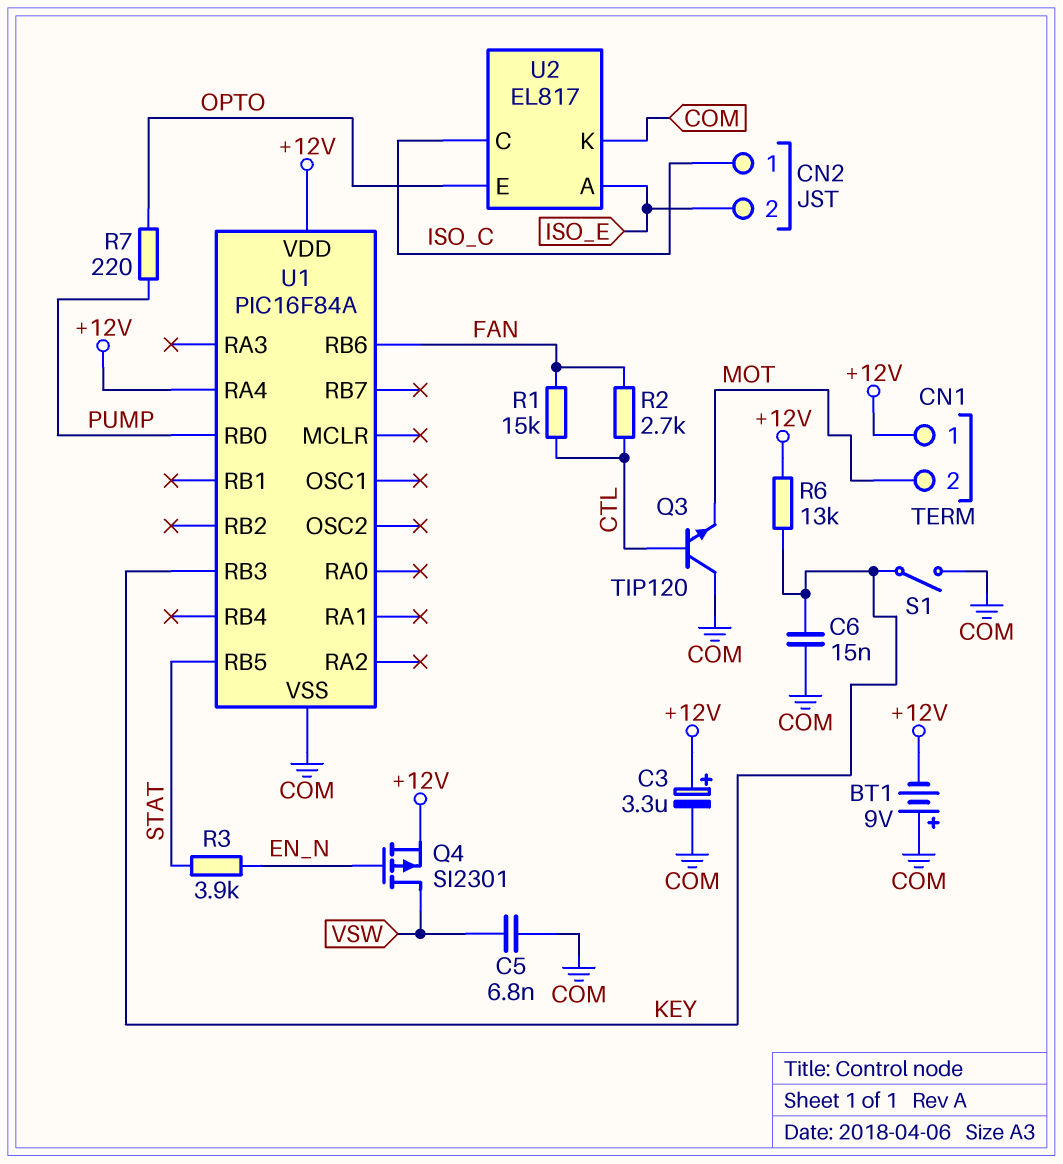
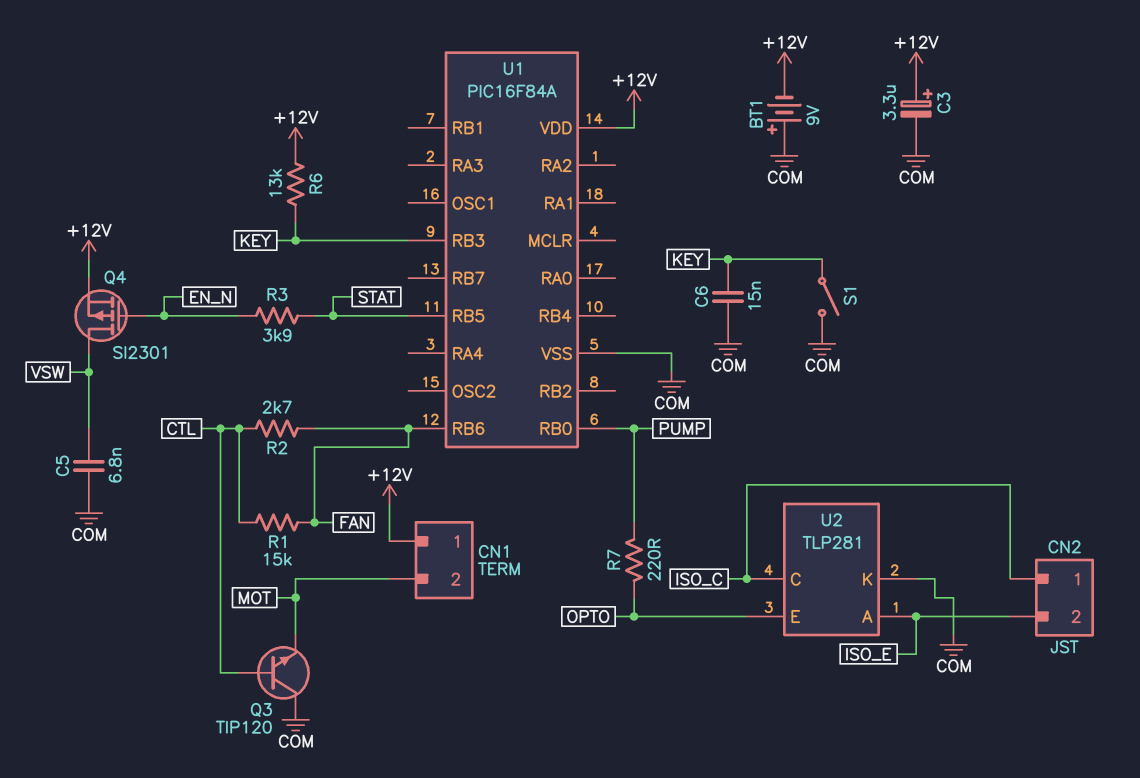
U1 pin RA4: +12V -> none
U2: EL817 -> TLP281

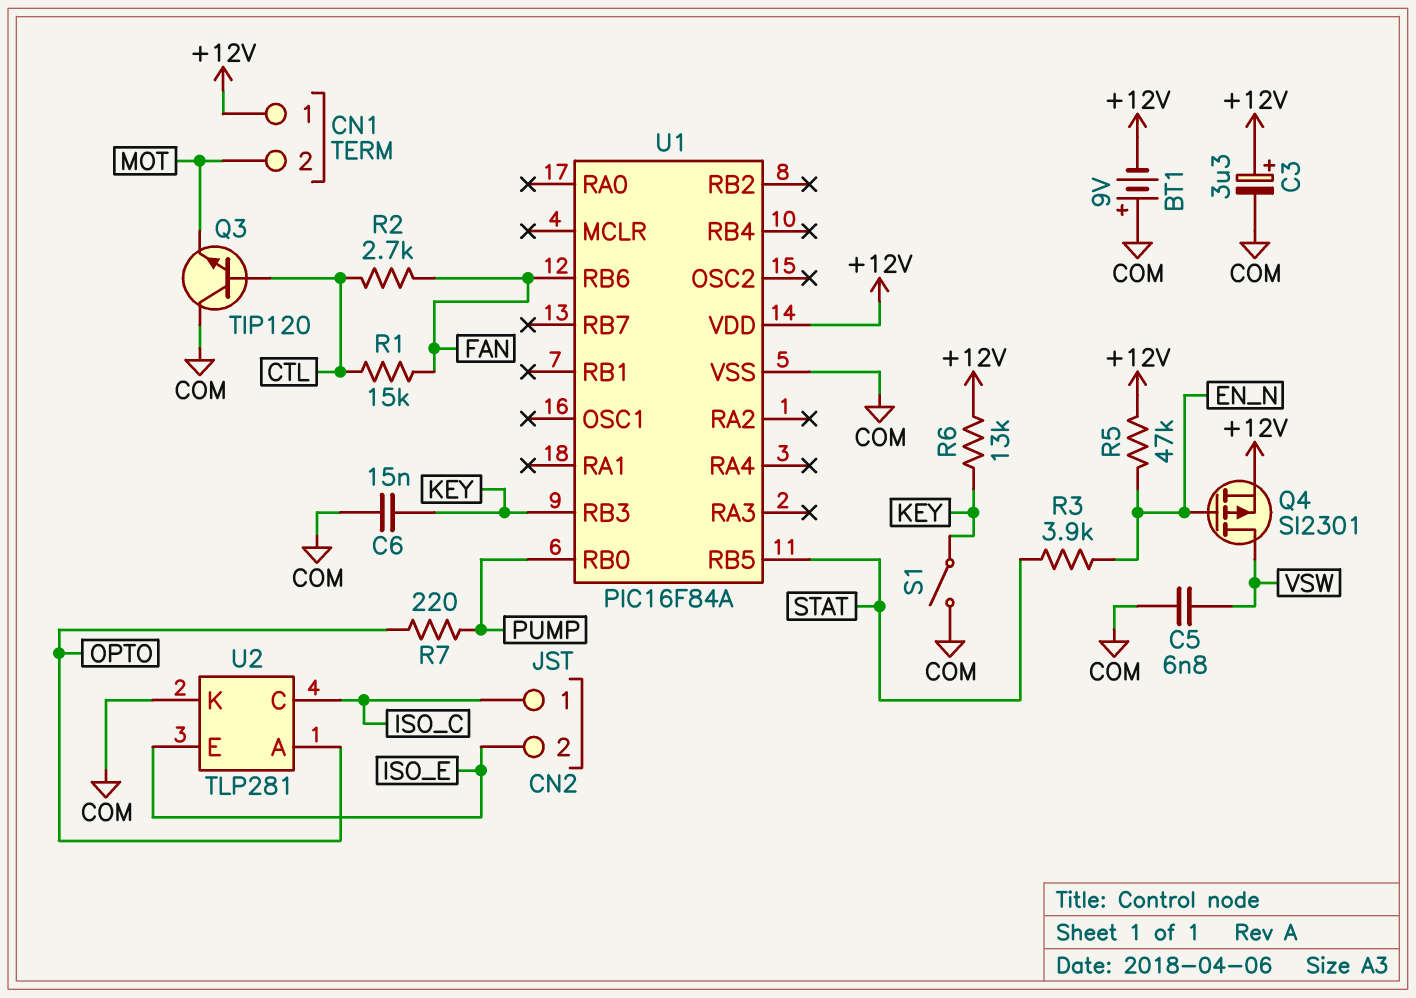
R5: none -> 47k (+12V, EN_N)
U2 pin A: ISO_E -> OPTO
U2 pin E: OPTO -> ISO_E

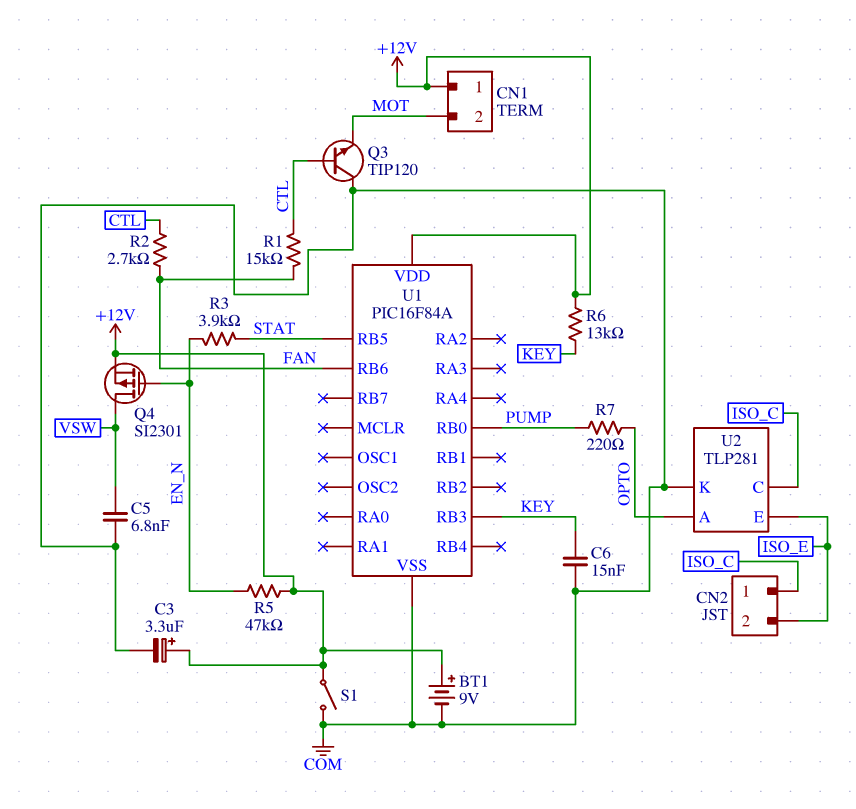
BT1: 9V (plus COM, minus +12V) -> 9V (plus +12V, minus COM)
S1: switch (COM, KEY) -> switch (+12V, COM)

